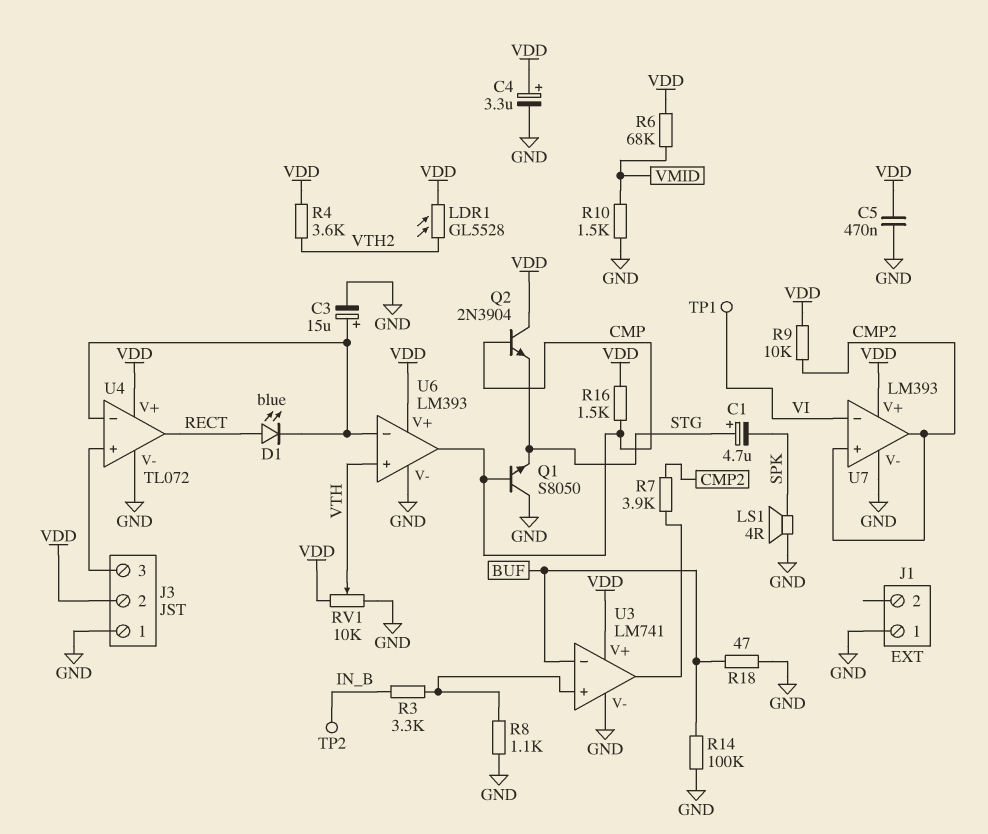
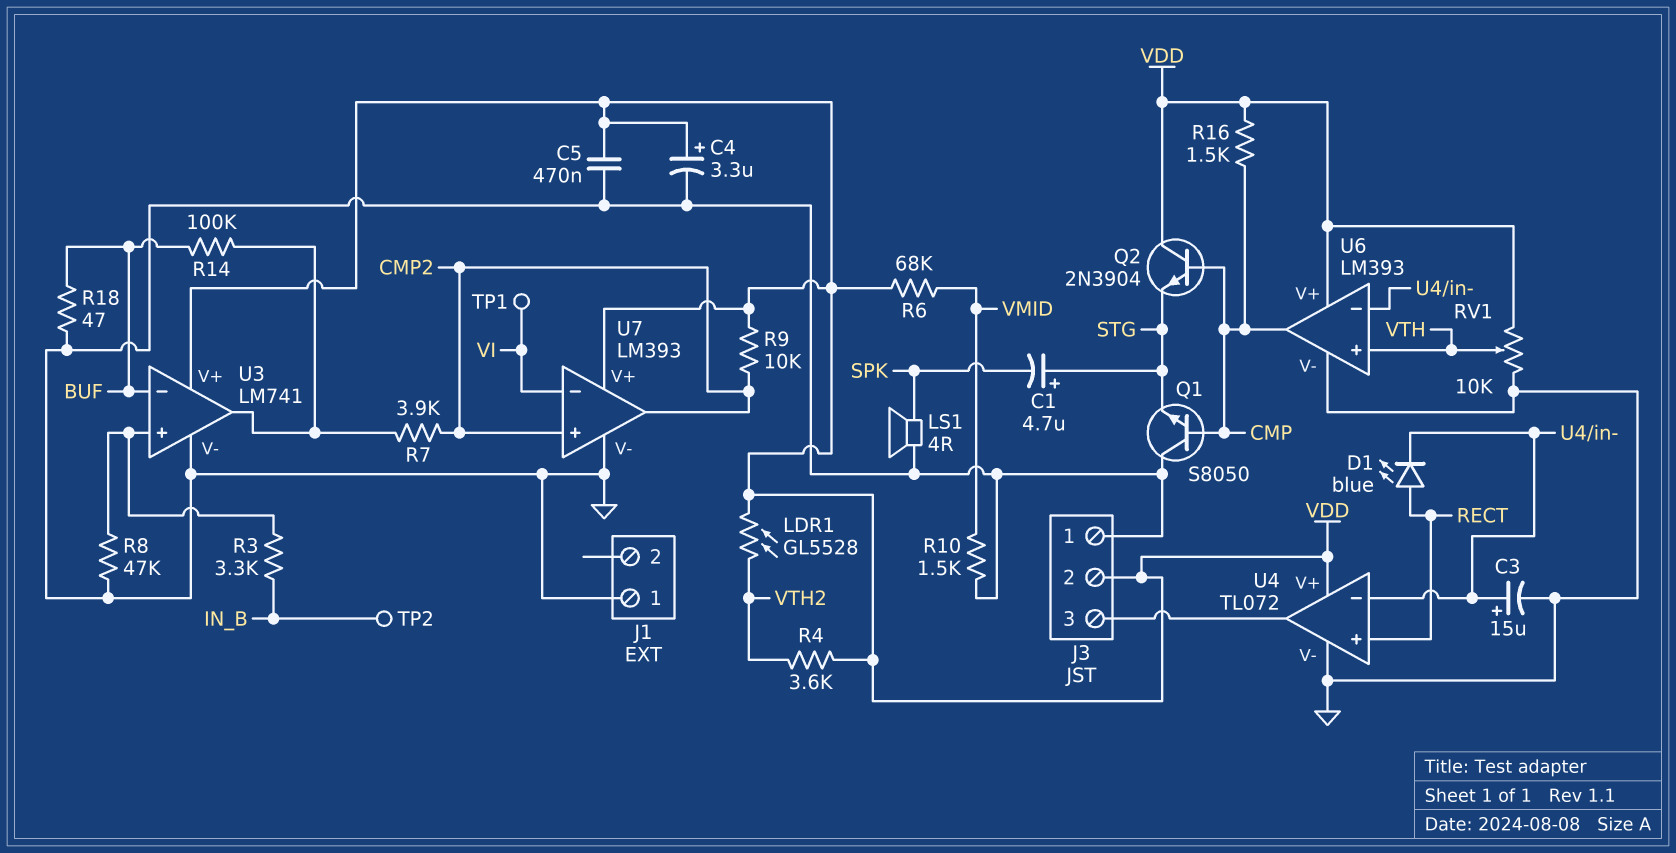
R8: 1.1k (GND, U3/in+) -> 47k (GND, U3/in+)
R14: 100k (BUF, GND) -> 100k (BUF, U3/out)
U4 pin in+: J3/3 -> RECT
U4 pin out: RECT -> J3/3

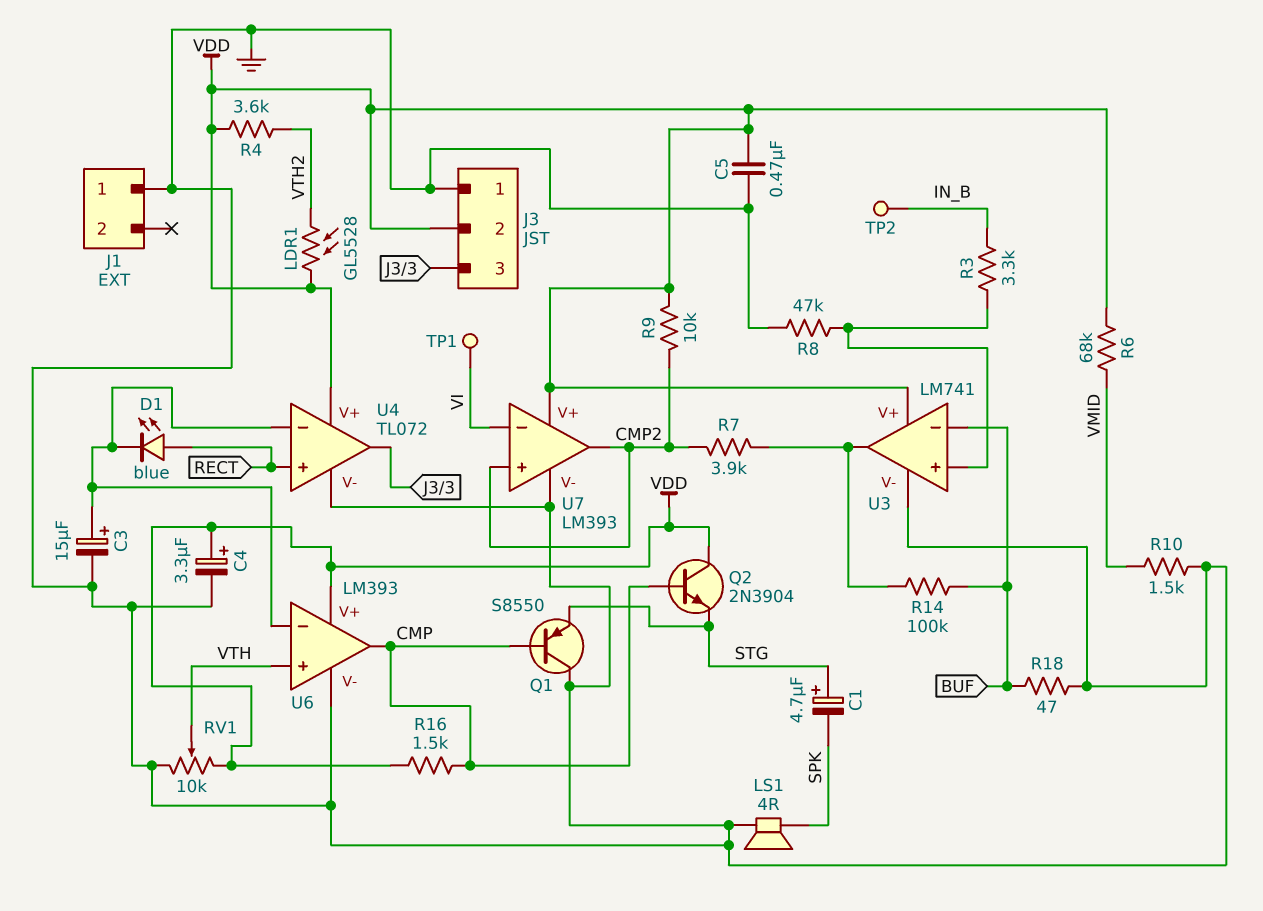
Q1: NPN S8050 (B CMP, C GND, E STG) -> PNP S8550 (B CMP, C GND, E STG)

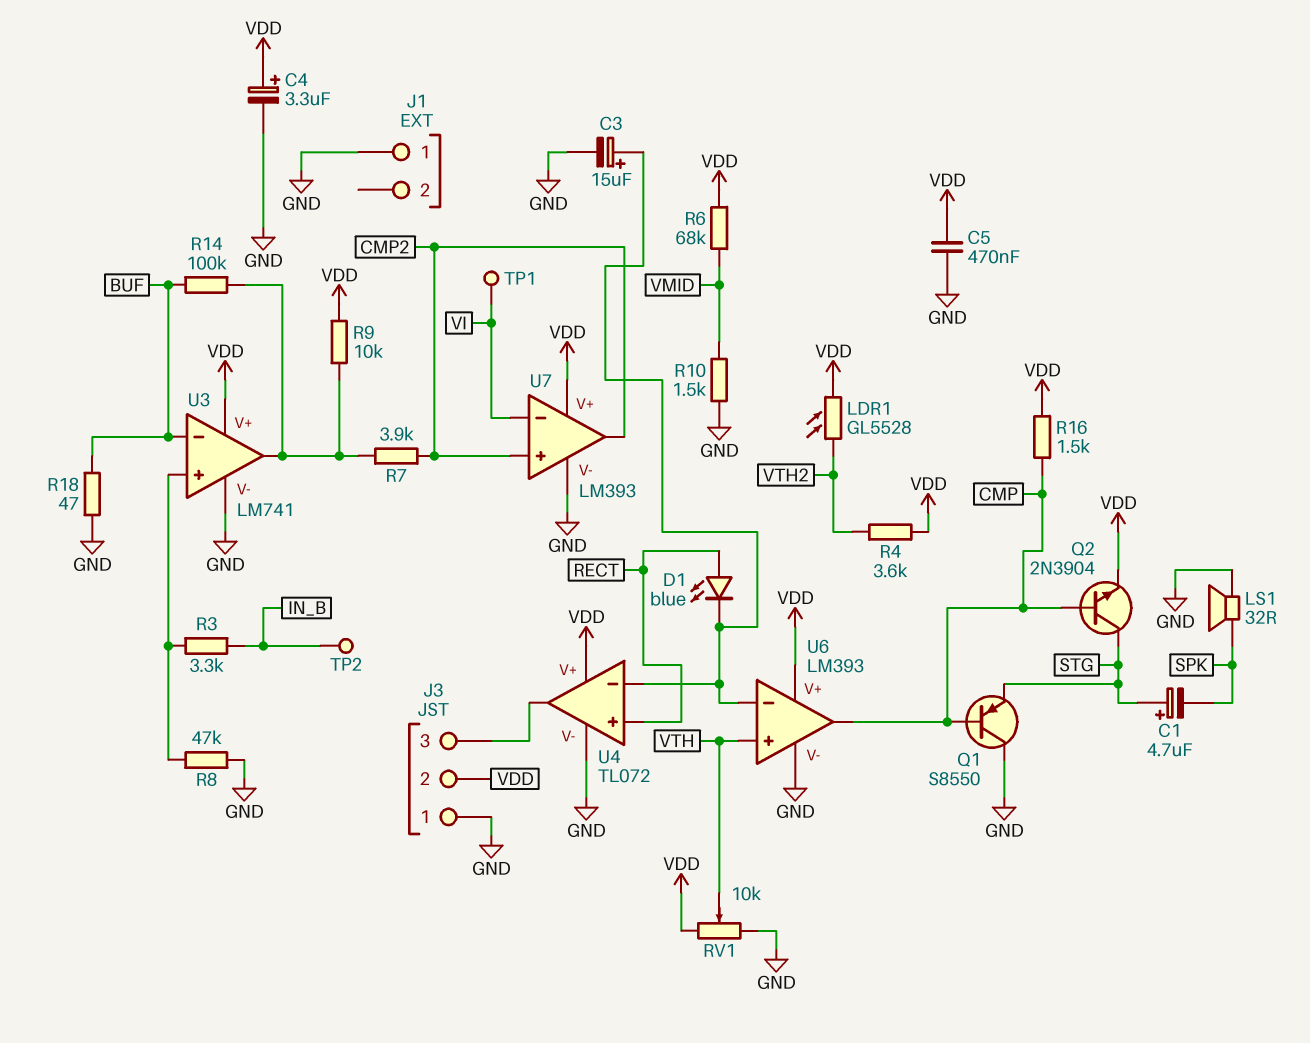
LS1: speaker 4R (GND, SPK) -> speaker 32R (GND, SPK)
Q2: NPN 2N3904 (B CMP, C VDD, E STG) -> NPN 2N3904 (B CMP, C STG, E VDD)
R9: 10k (CMP2, VDD) -> 10k (U3/out, VDD)

